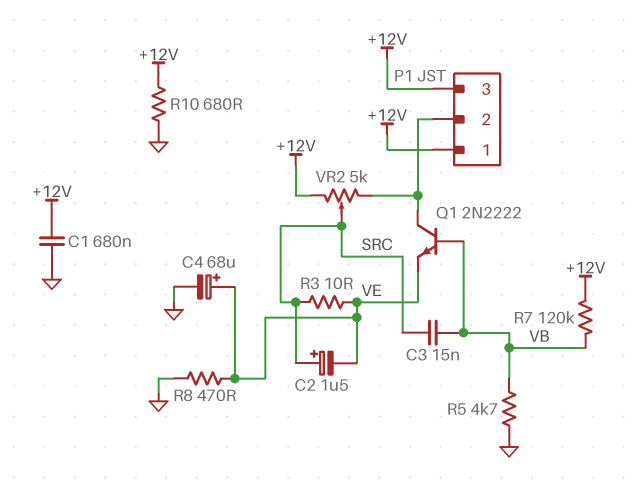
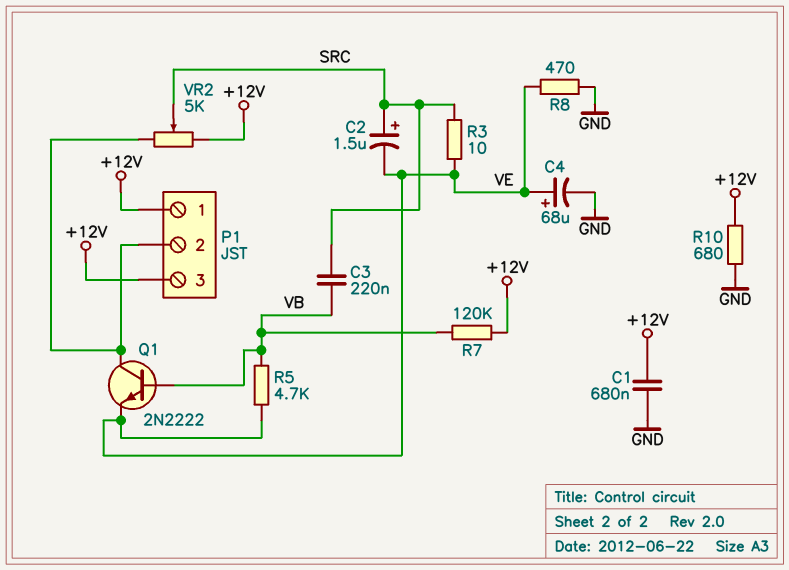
C3: 15nF (SRC, VB) -> 220nF (SRC, VB)
R5: 4.7k (GND, VB) -> 4.7k (VB, VE)

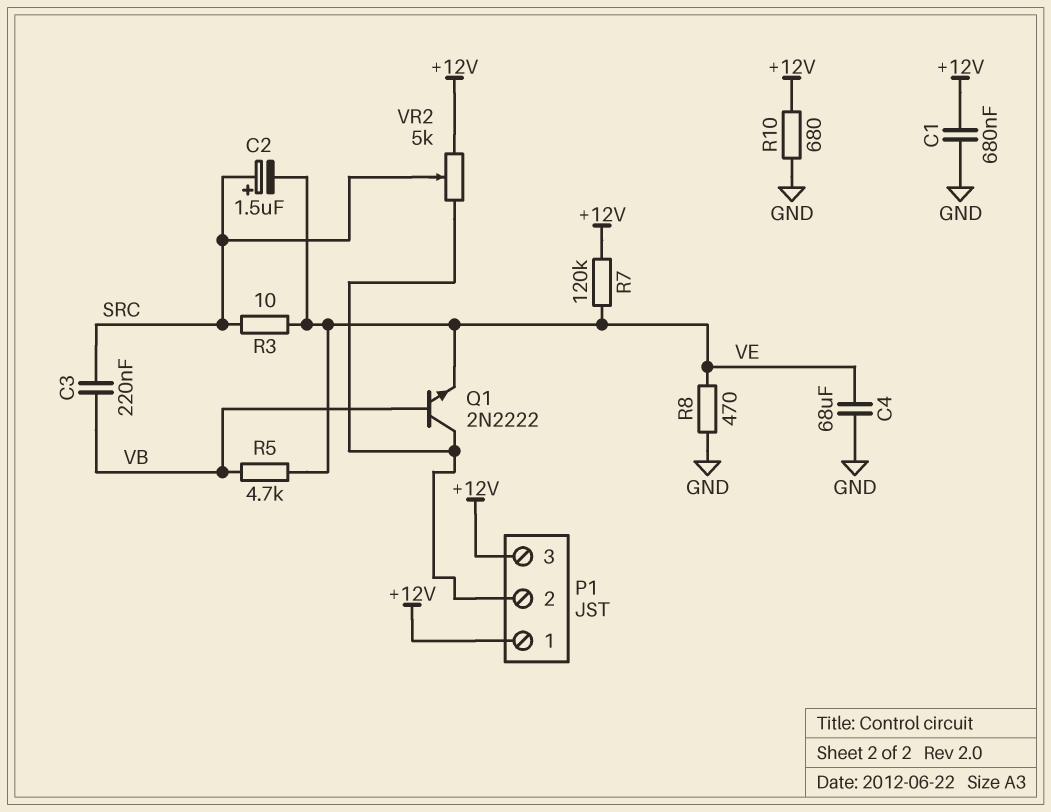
C4: 68uF (plus VE, minus GND) -> 68uF (GND, VE)
R7: 120k (+12V, VB) -> 120k (+12V, VE)

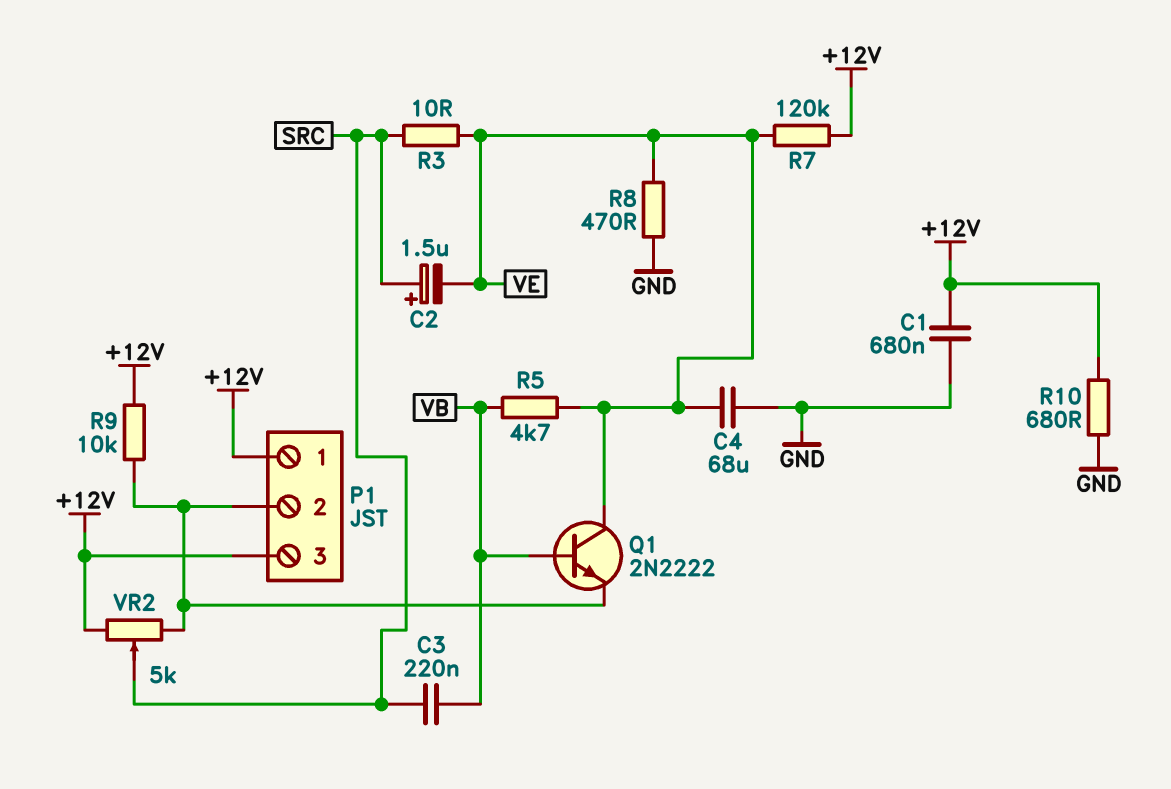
Q1: NPN 2N2222 (B VB, C P1/2, E VE) -> NPN 2N2222 (B VB, C VE, E P1/2)
R9: none -> 10k (+12V, P1/2)

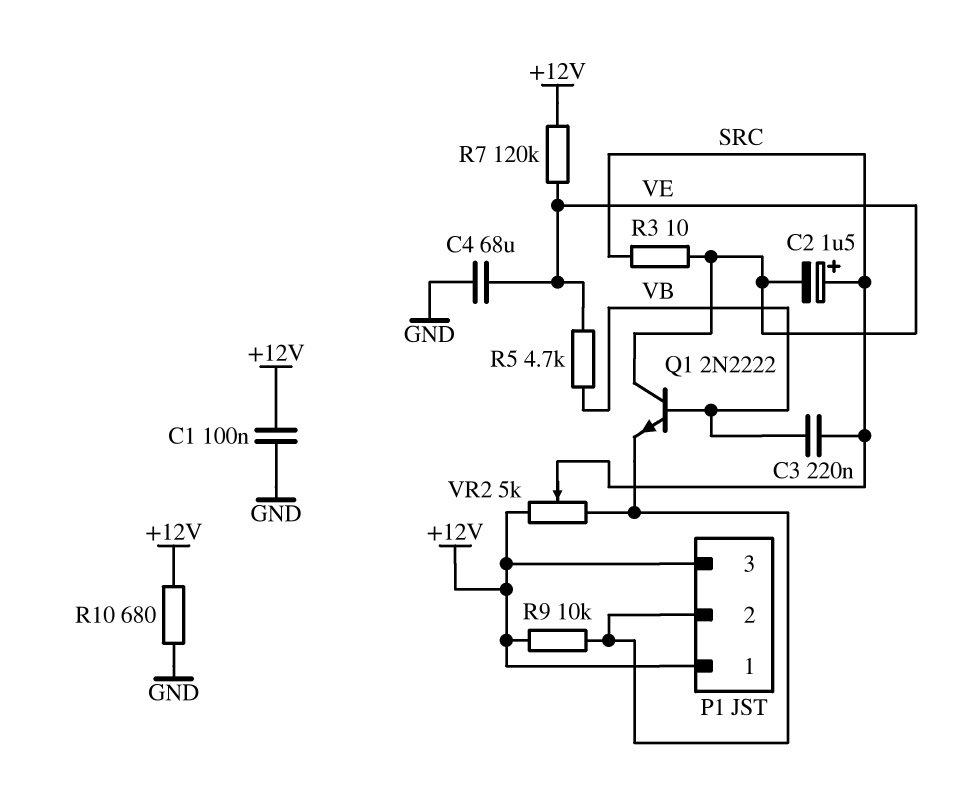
C1: 680nF (+12V, GND) -> 100nF (+12V, GND)
R8: 470 (GND, VE) -> none

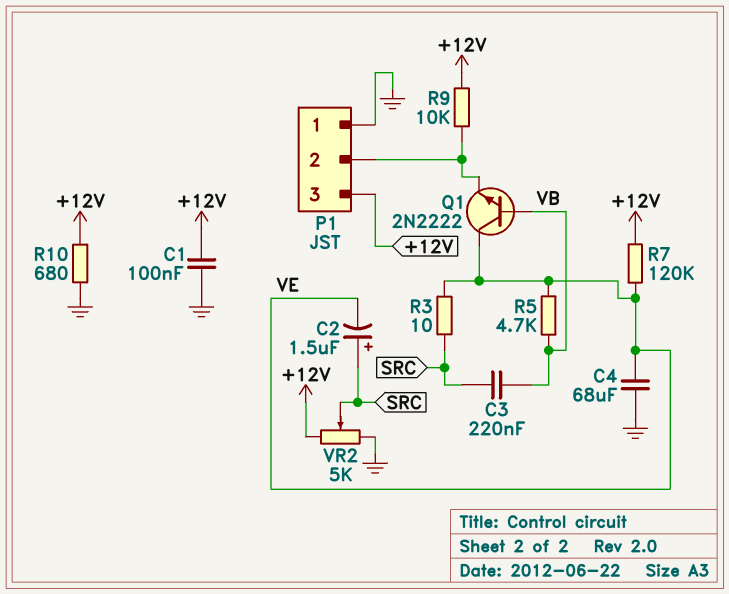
P1 pin 1: +12V -> GND
VR2: 5k (+12V, P1/2, wiper SRC) -> 5k (+12V, GND, wiper SRC)

